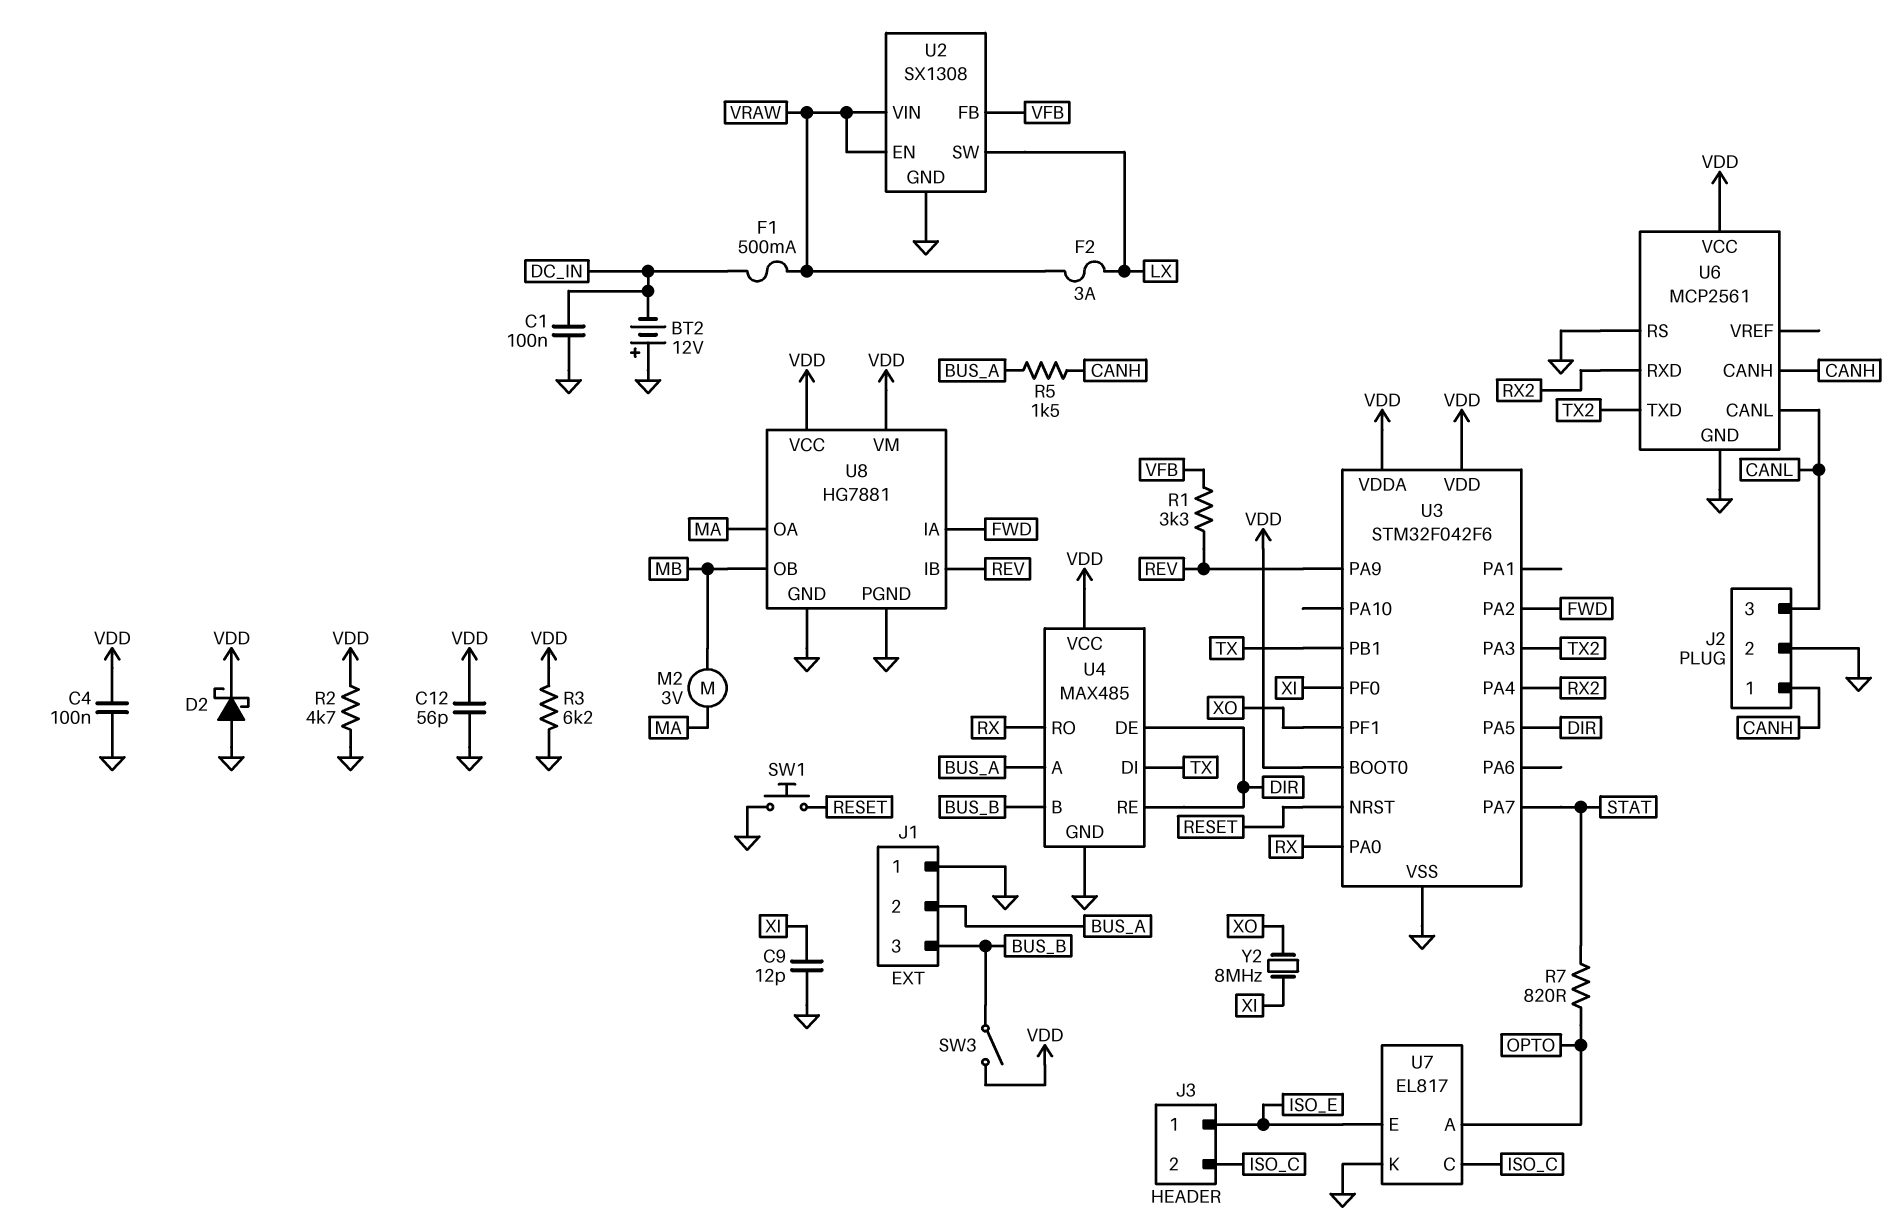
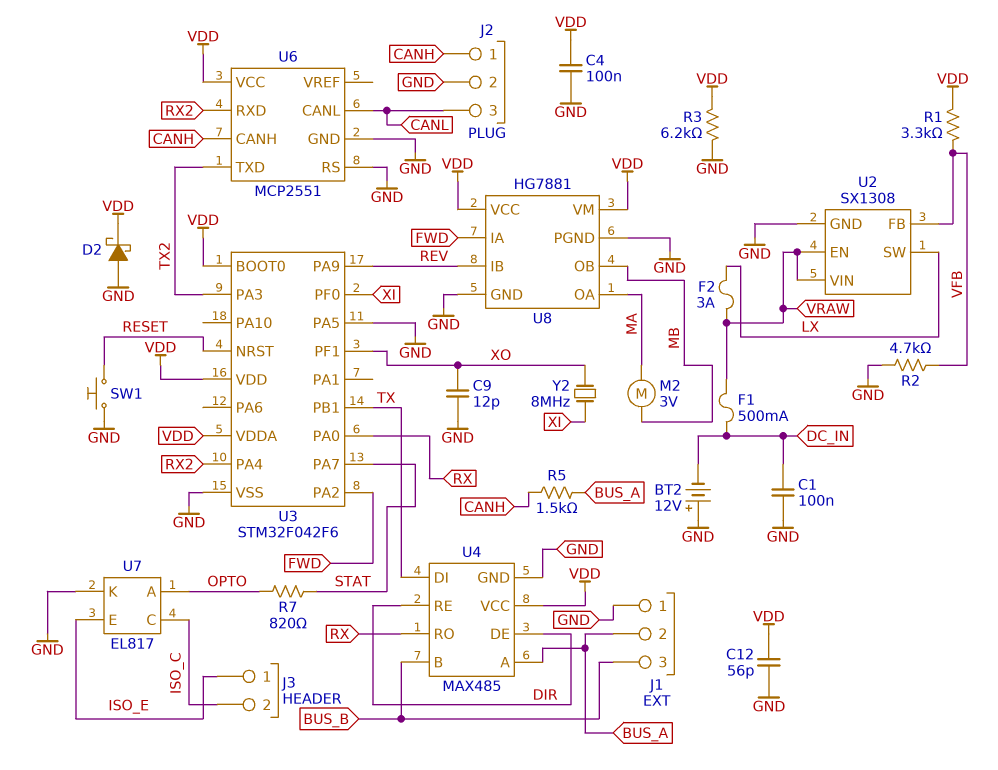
C9: 12pF (GND, XI) -> 12pF (GND, XO)
R1: 3.3k (REV, VFB) -> 3.3k (VDD, VFB)
R2: 4.7k (GND, VDD) -> 4.7k (GND, VFB)
SW3: switch (BUS_B, VDD) -> none
U3 pin PA5: DIR -> GND
U6: MCP2561 -> MCP2551

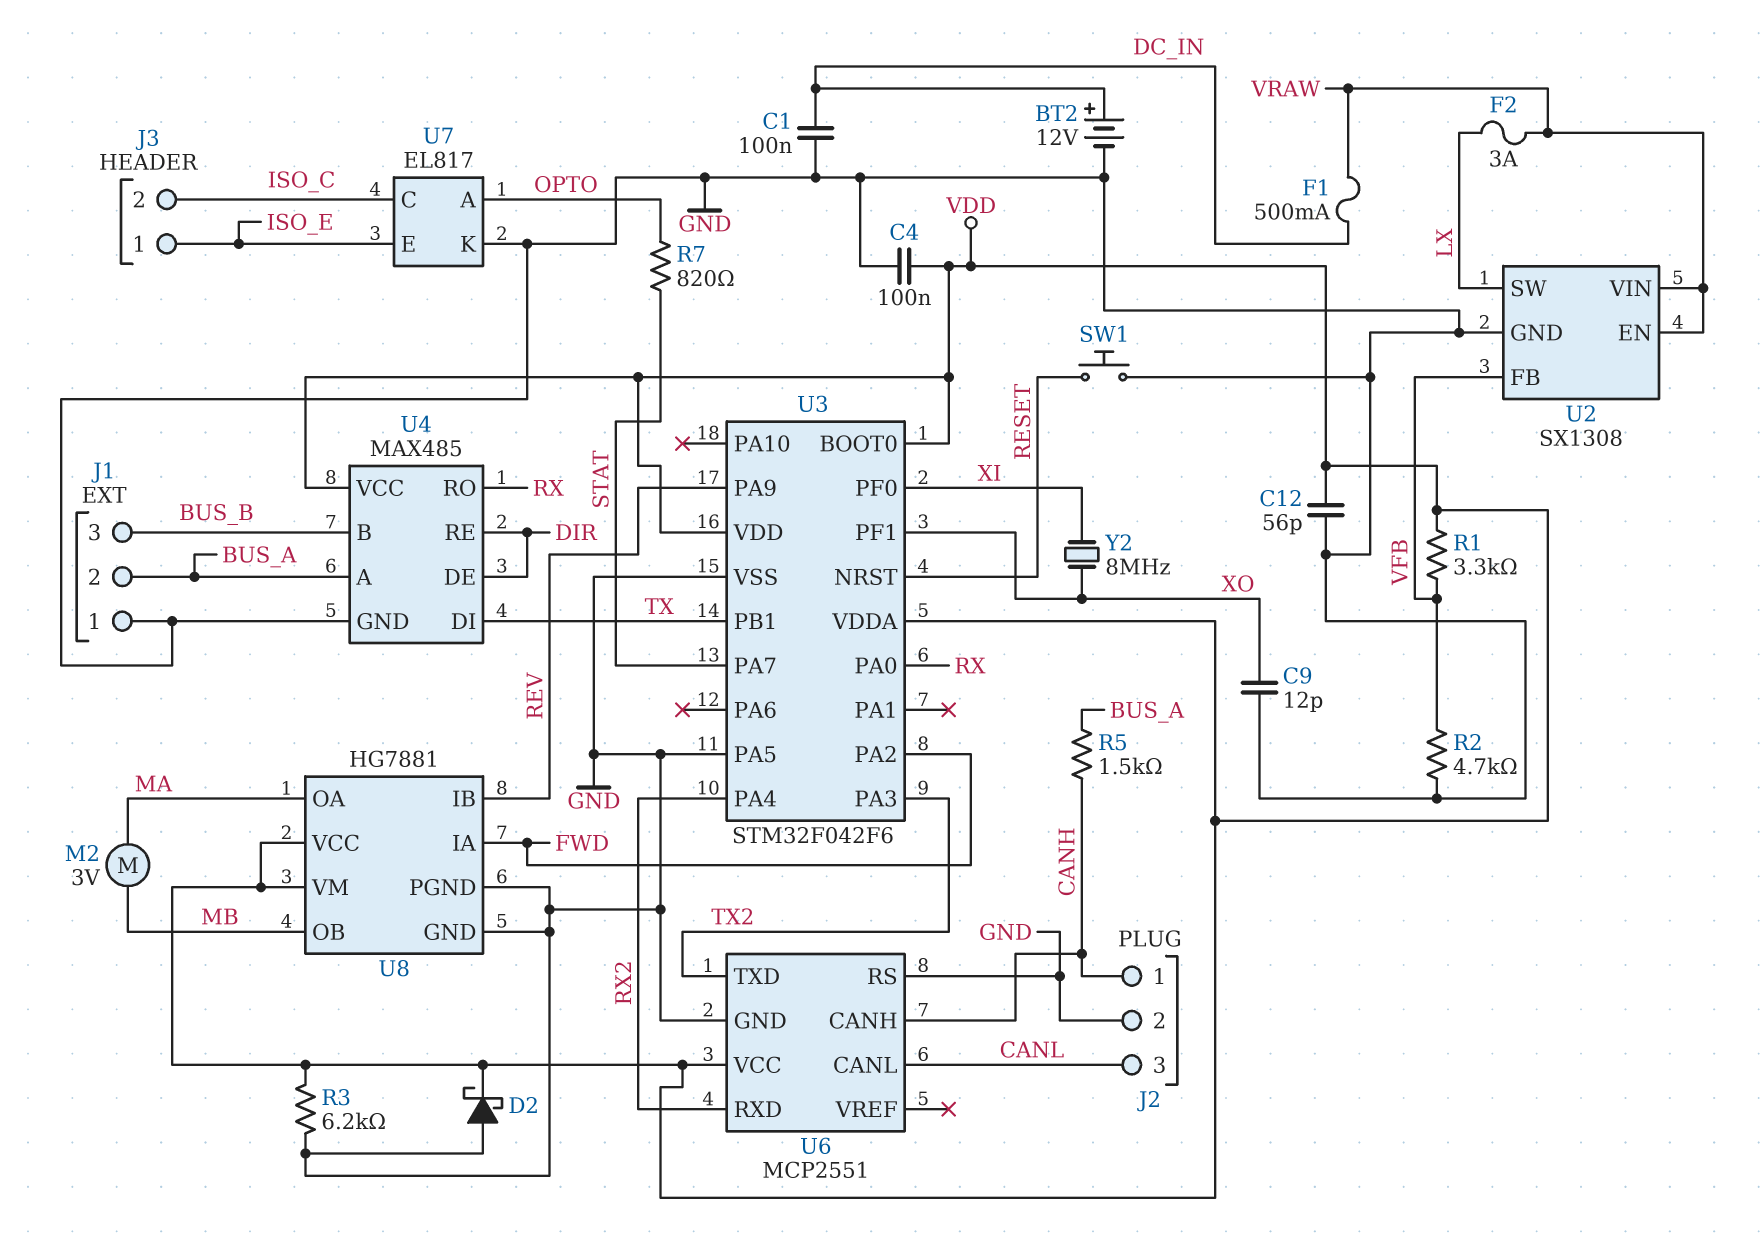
BT2: 12V (plus GND, minus DC_IN) -> 12V (plus DC_IN, minus GND)

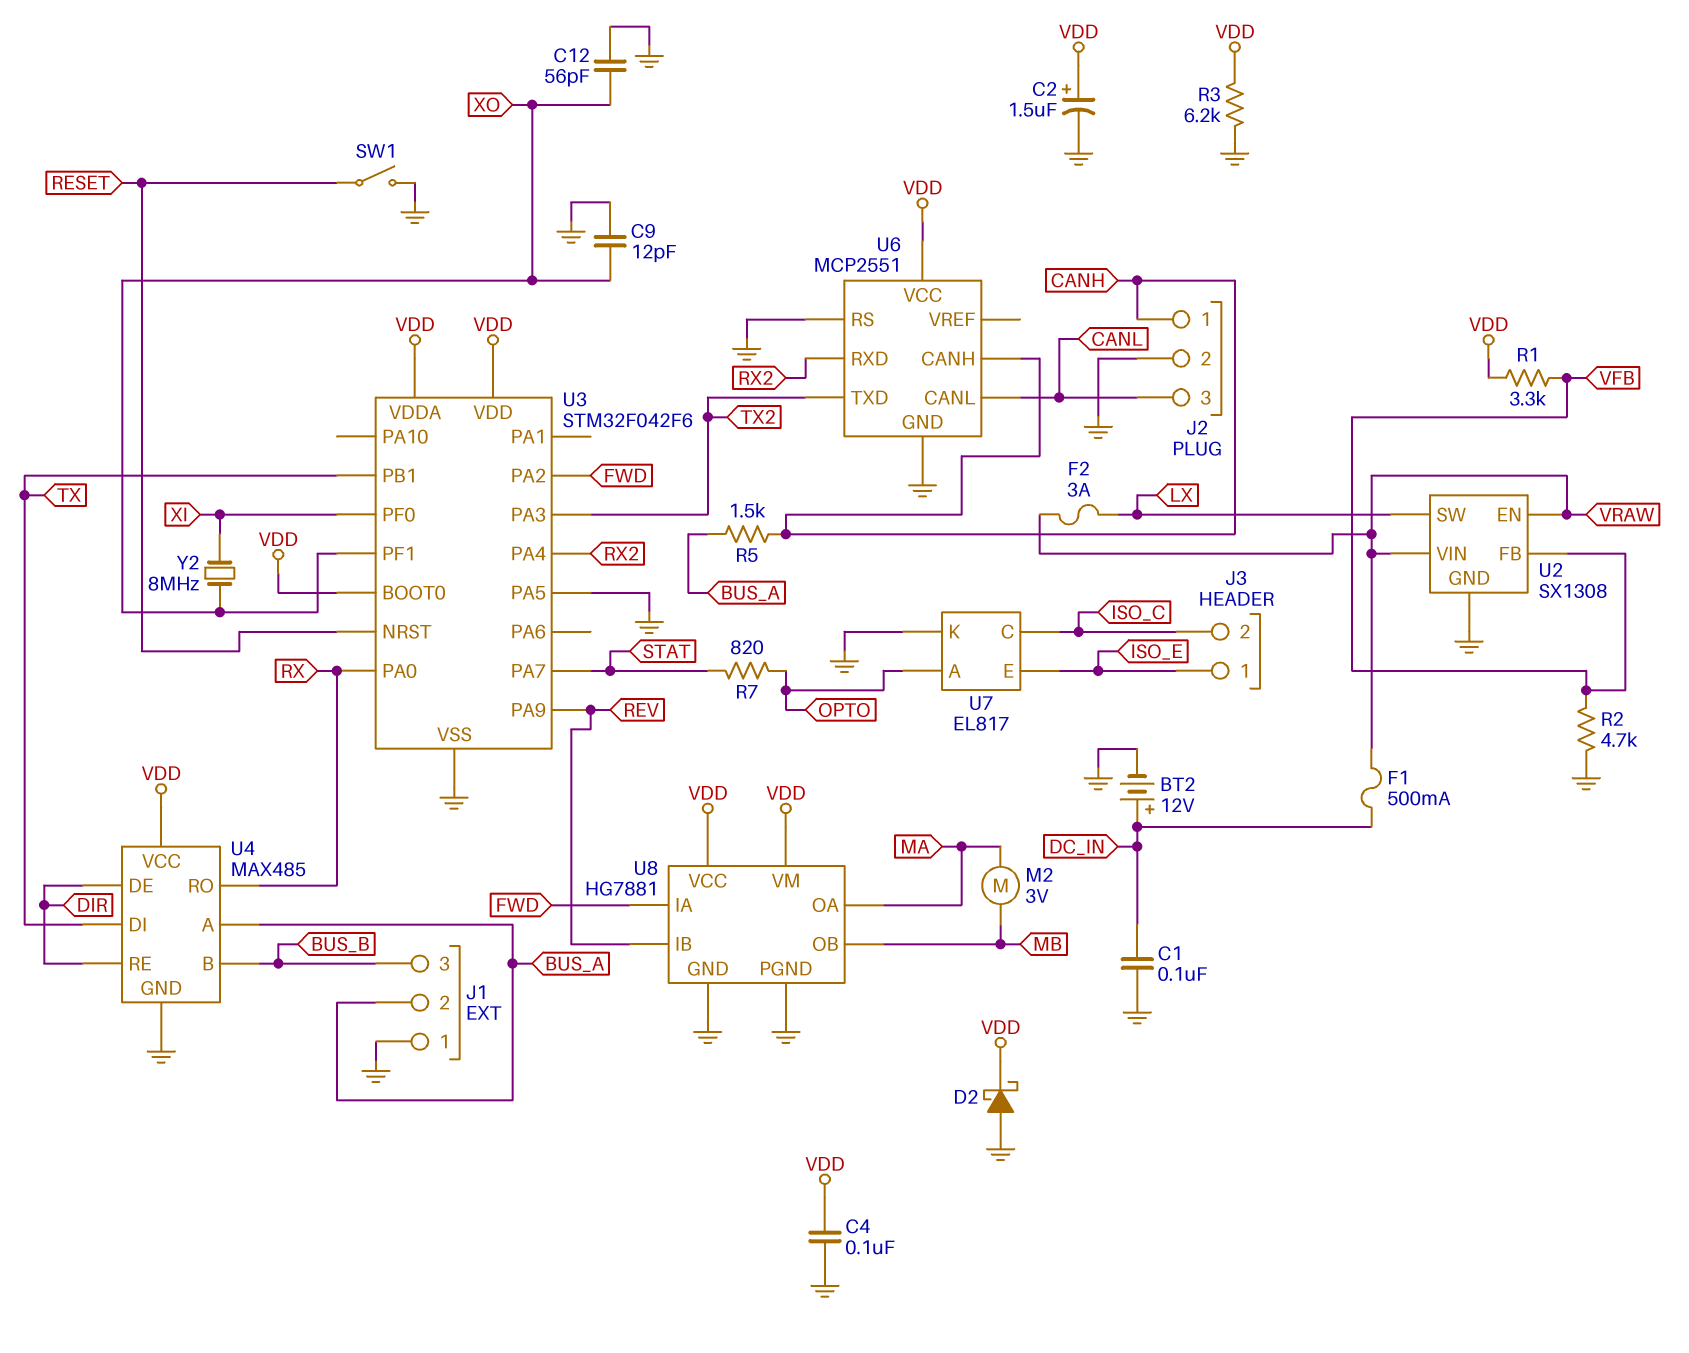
C2: none -> 1.5uF (plus VDD, minus GND)
C12: 56pF (GND, VDD) -> 56pF (GND, XO)
SW1: button (GND, RESET) -> switch (GND, RESET)

